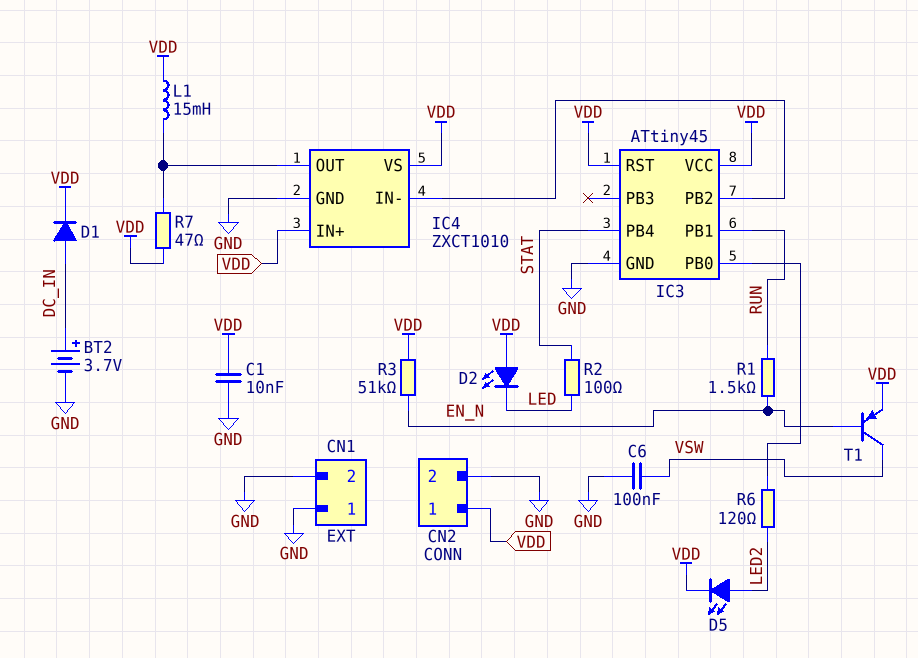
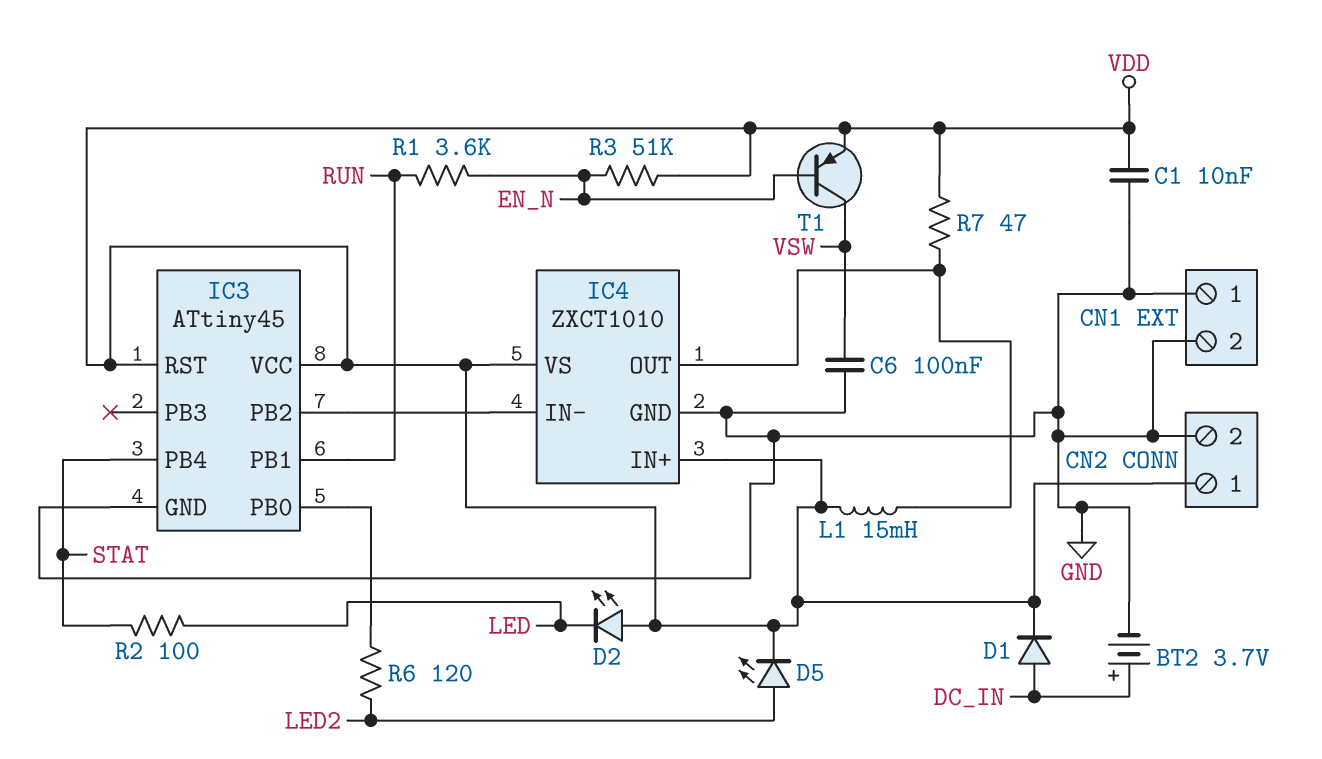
R1: 1.5k (EN_N, RUN) -> 3.6k (EN_N, RUN)

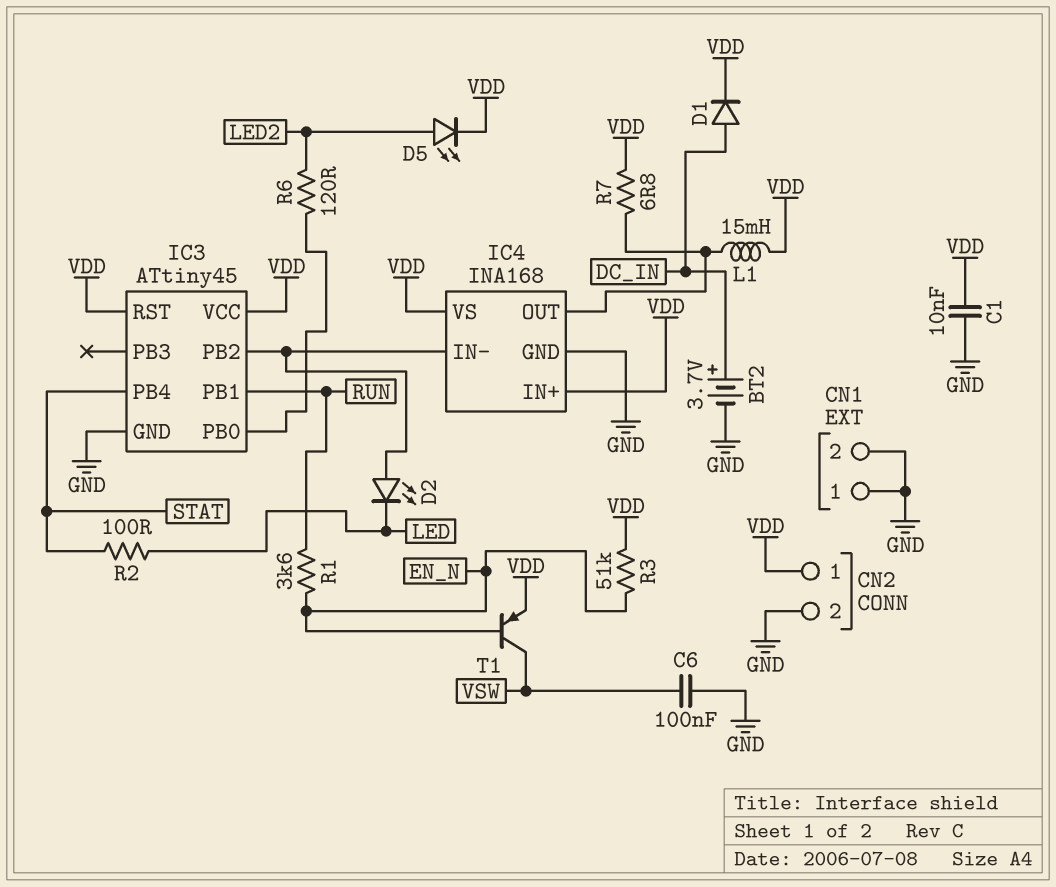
D2: LED (A VDD, K LED) -> LED (A IC3/PB2, K LED)
IC4: ZXCT1010 -> INA168
R7: 47 (IC4/OUT, VDD) -> 6.8 (IC4/OUT, VDD)

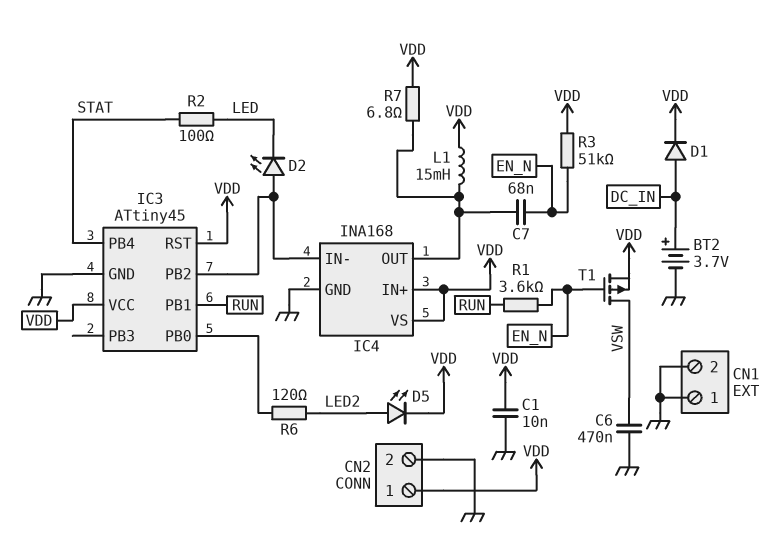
C6: 100nF (GND, VSW) -> 470nF (GND, VSW)
C7: none -> 68nF (EN_N, IC4/OUT)
T1: PNP (B EN_N, C VSW, E VDD) -> PMOS (G EN_N, D VSW, S VDD)

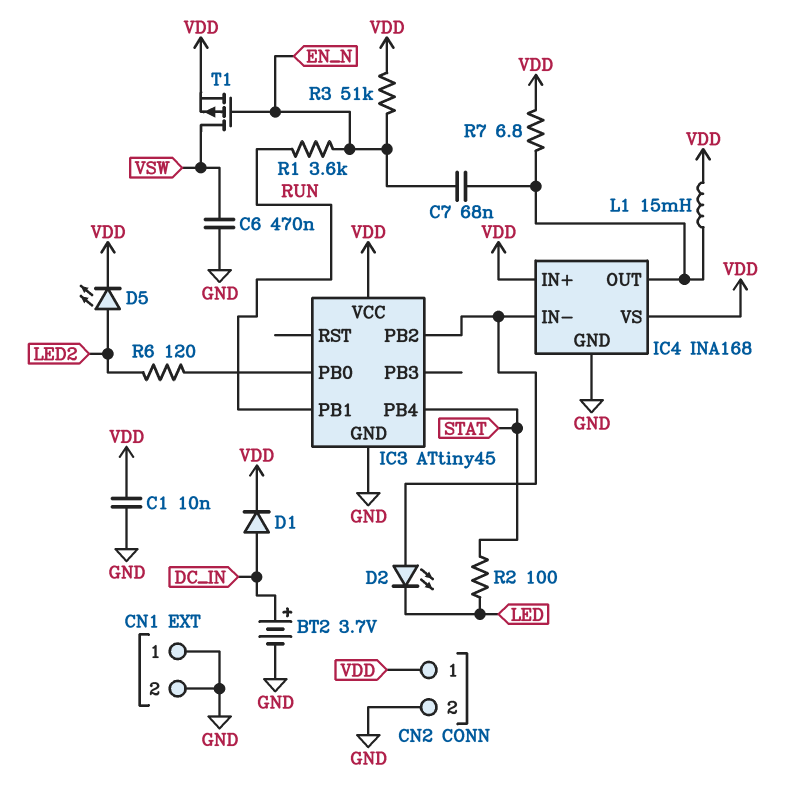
IC3 pin RST: VDD -> none

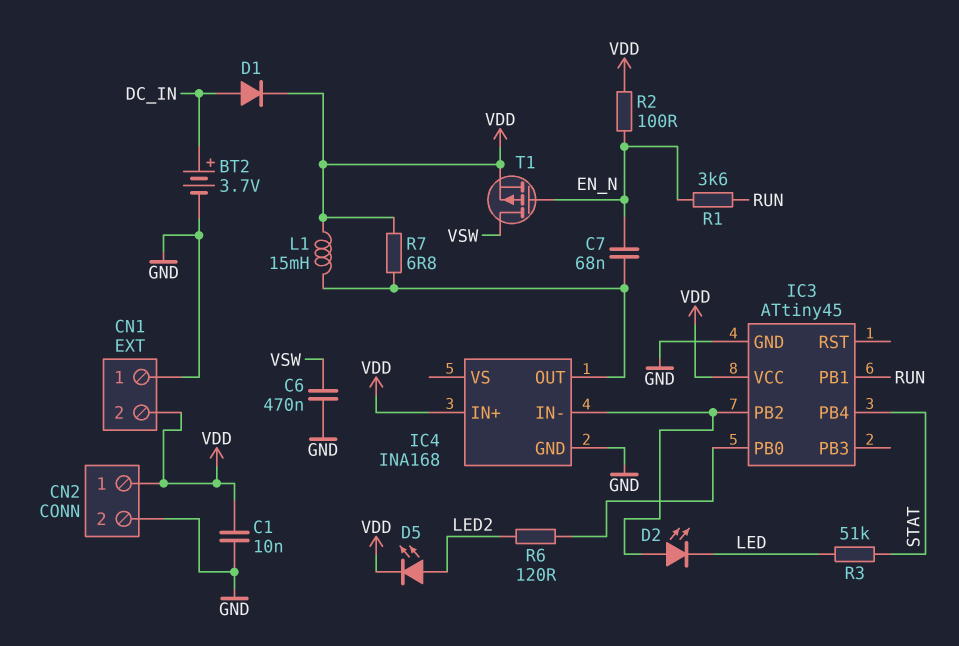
CN1 pin 2: GND -> VDD
IC4 pin VS: VDD -> none
R2: 100 (LED, STAT) -> 100 (EN_N, VDD)
R3: 51k (EN_N, VDD) -> 51k (LED, STAT)

